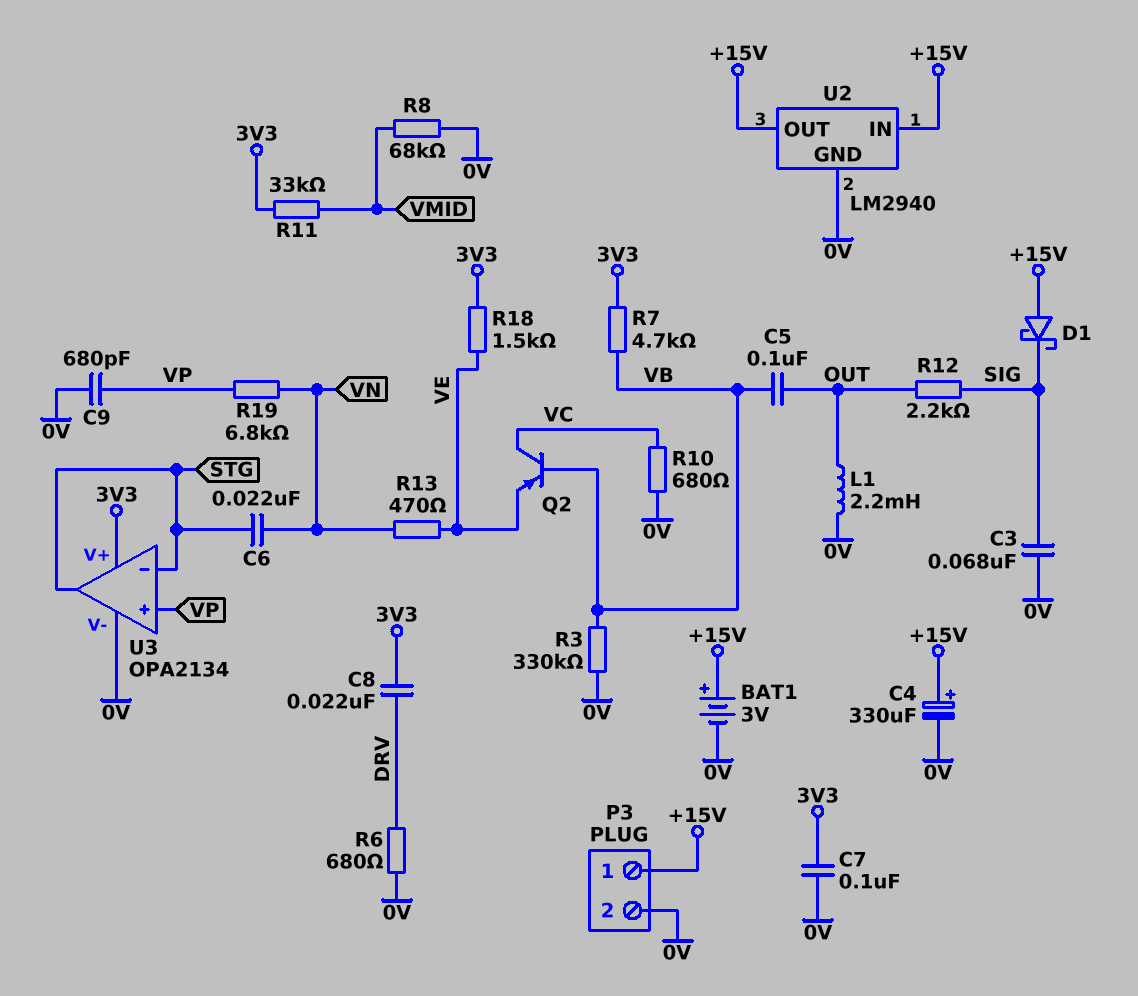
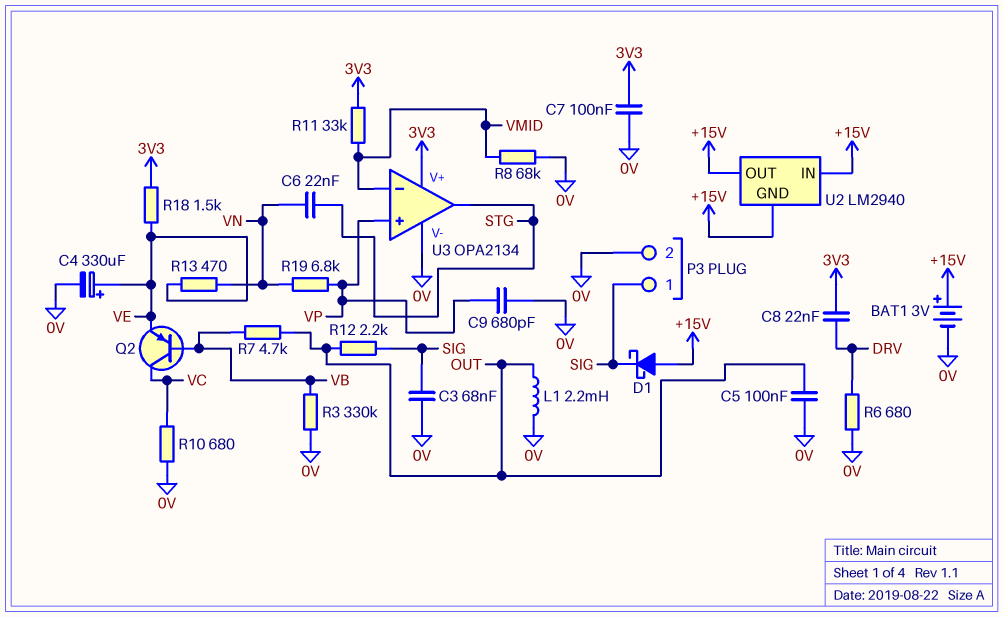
C4: 330uF (plus +15V, minus 0V) -> 330uF (plus VE, minus 0V)
C5: 100nF (OUT, VB) -> 100nF (0V, OUT)
P3 pin 1: +15V -> SIG
R7: 4.7k (3V3, VB) -> 4.7k (OUT, VB)
U2 pin GND: 0V -> +15V
U3 pin in-: STG -> VMID

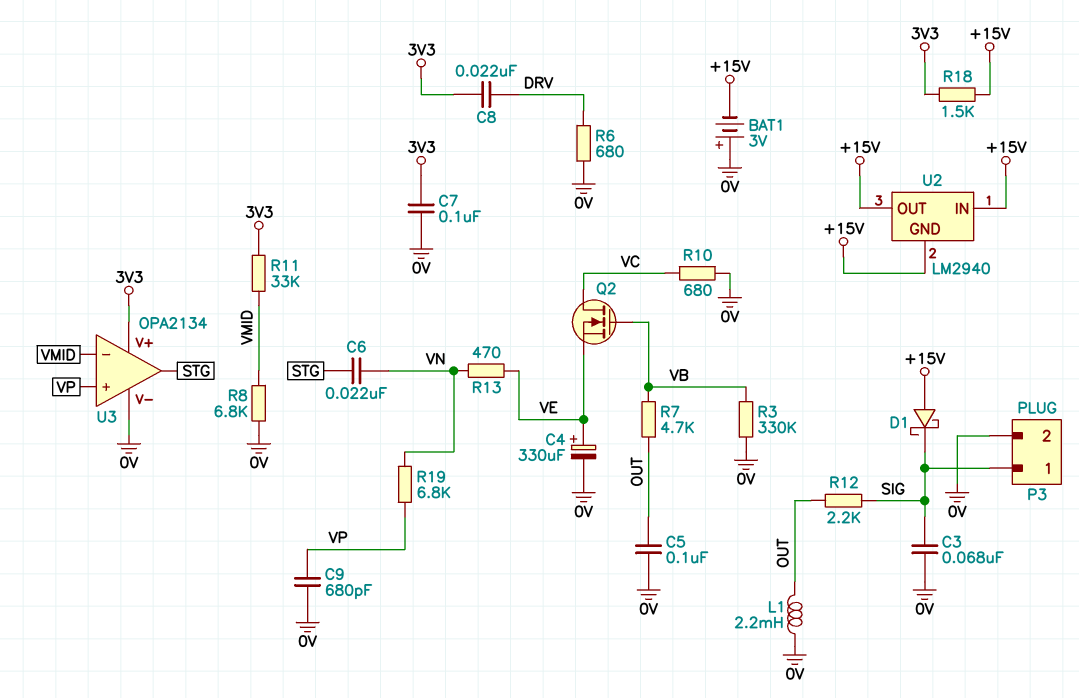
BAT1: 3V (plus +15V, minus 0V) -> 3V (plus 0V, minus +15V)
Q2: PNP (B VB, C VC, E VE) -> NMOS (G VB, D VC, S VE)
R8: 68k (0V, VMID) -> 6.8k (0V, VMID)
R18: 1.5k (3V3, VE) -> 1.5k (+15V, 3V3)

